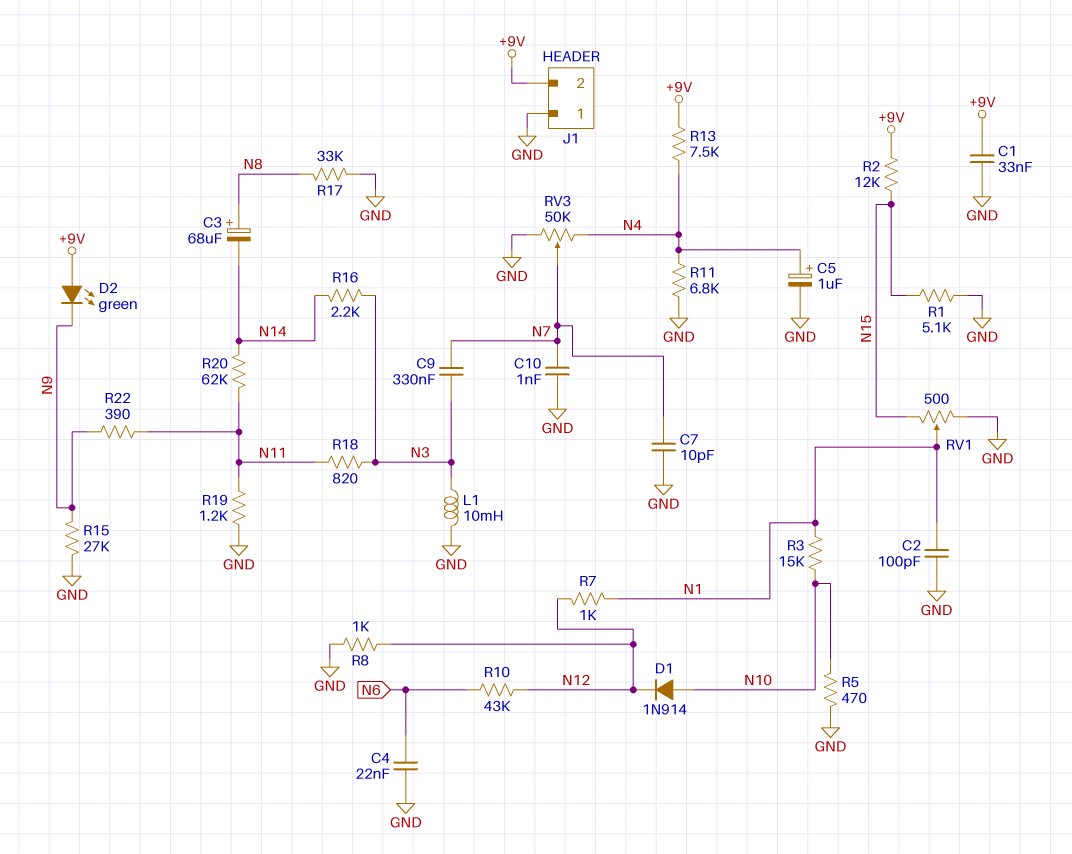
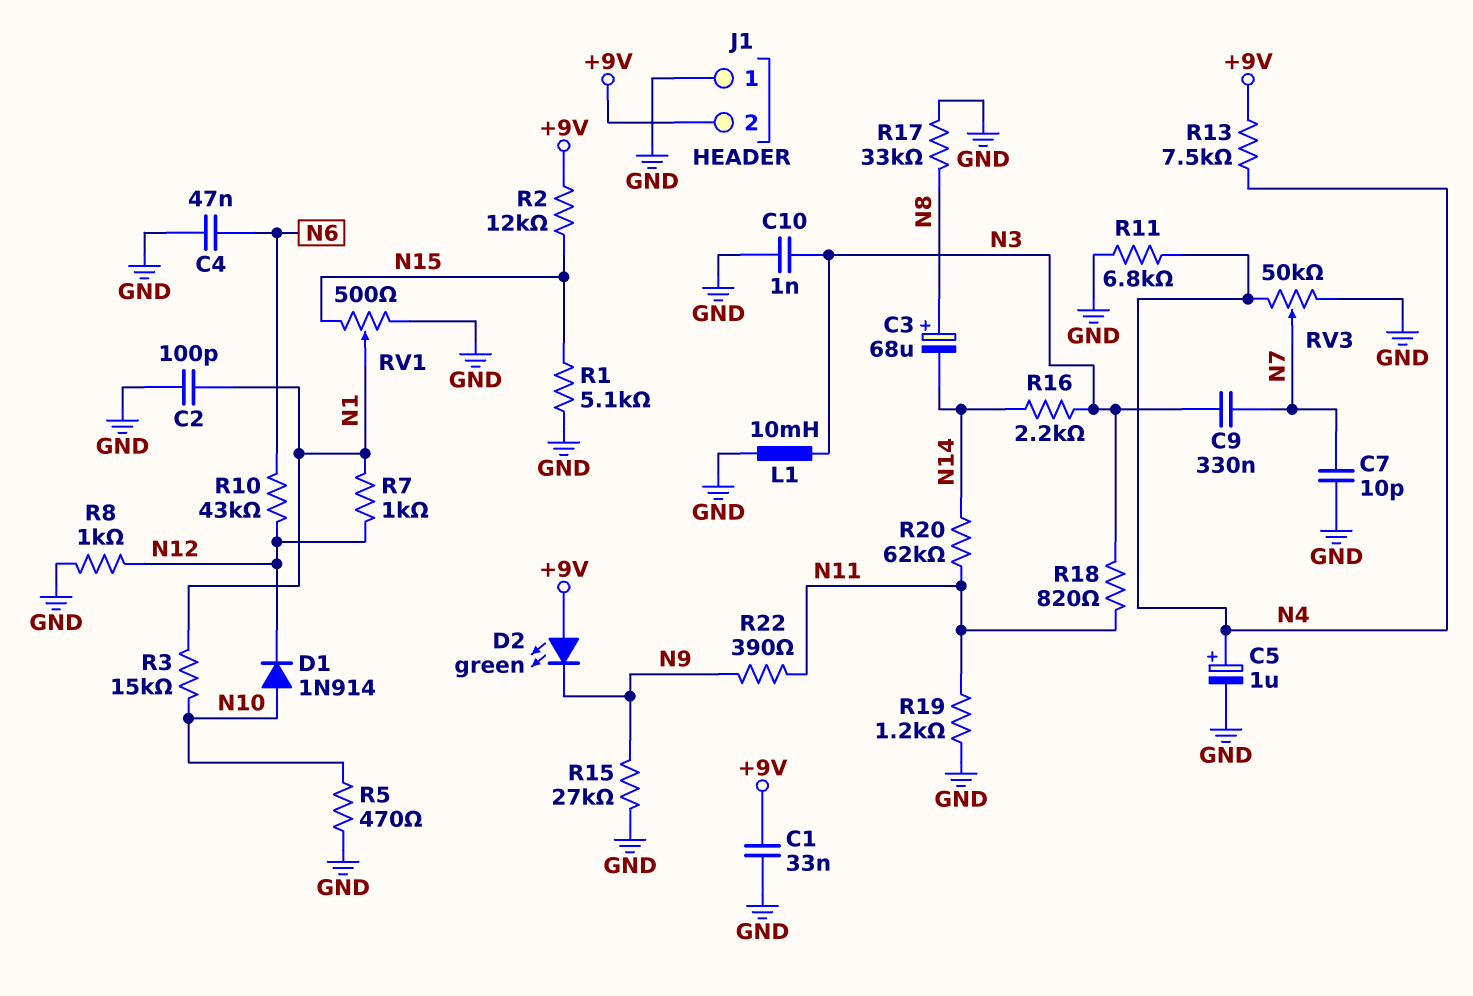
C4: 22nF (GND, N6) -> 47nF (GND, N6)
C10: 1nF (GND, N7) -> 1nF (GND, N3)

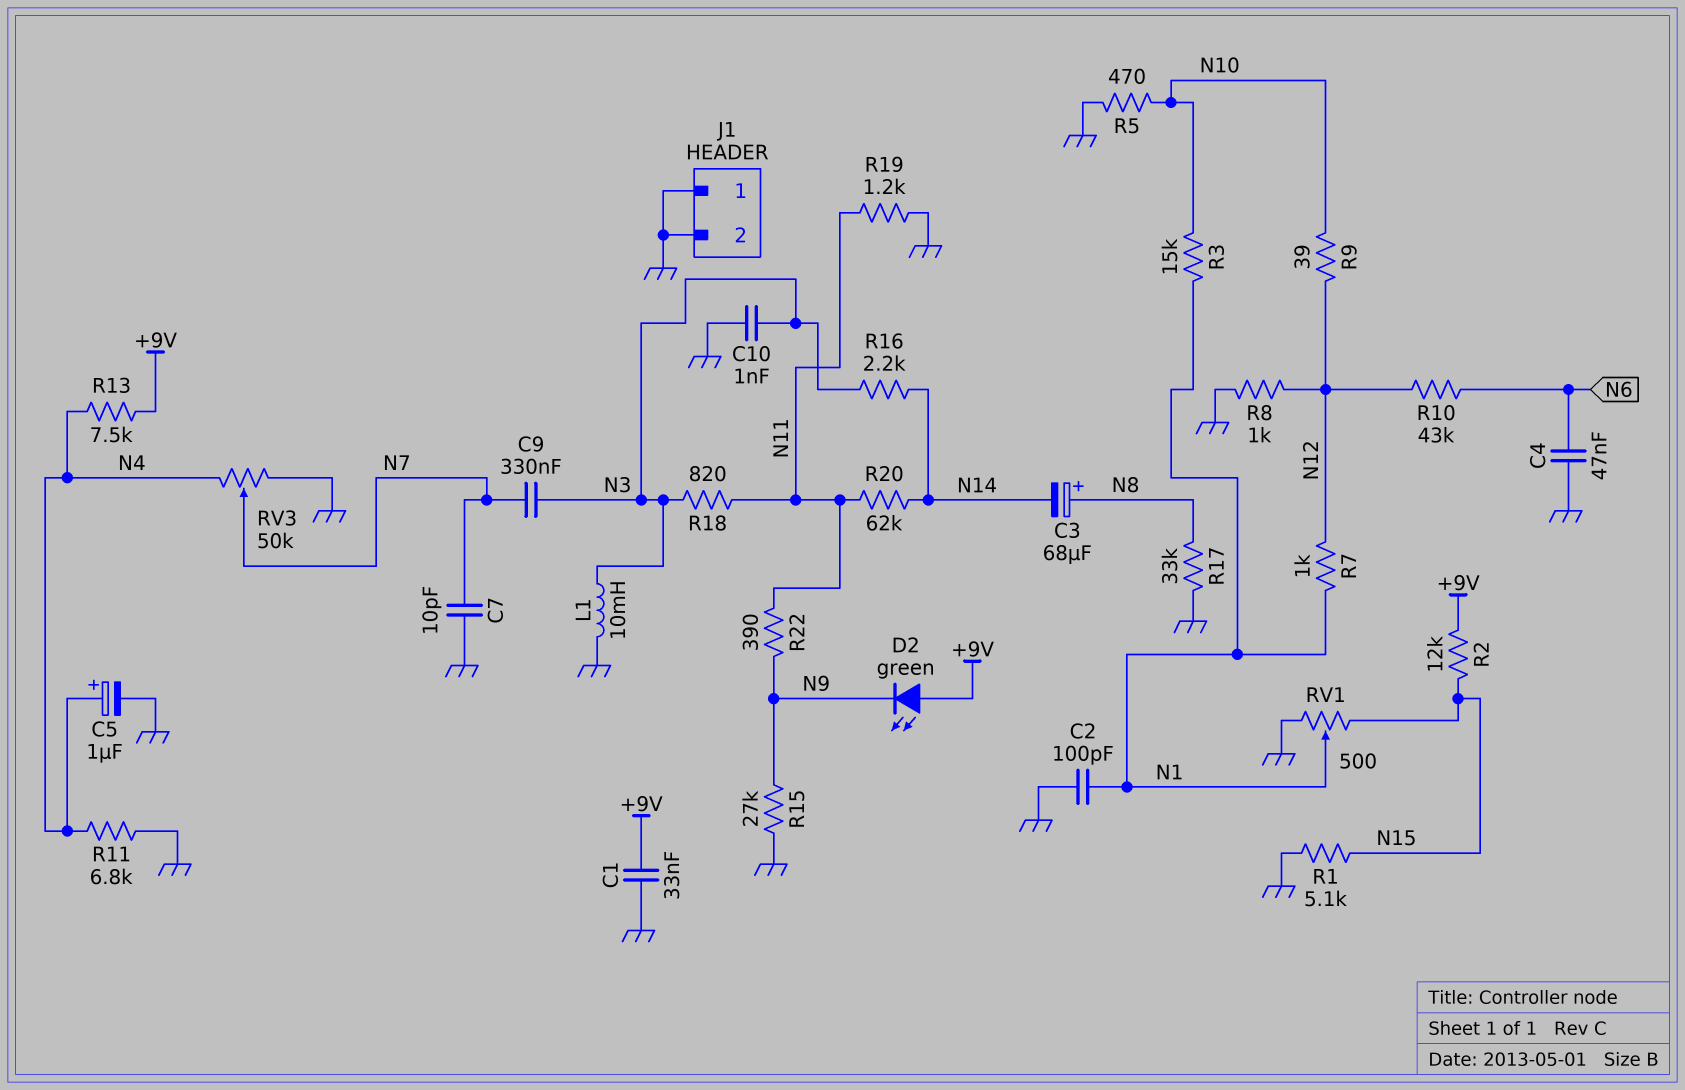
D1: diode 1N914 (A N10, K N12) -> none
J1 pin 2: +9V -> GND
R9: none -> 39 (N10, N12)

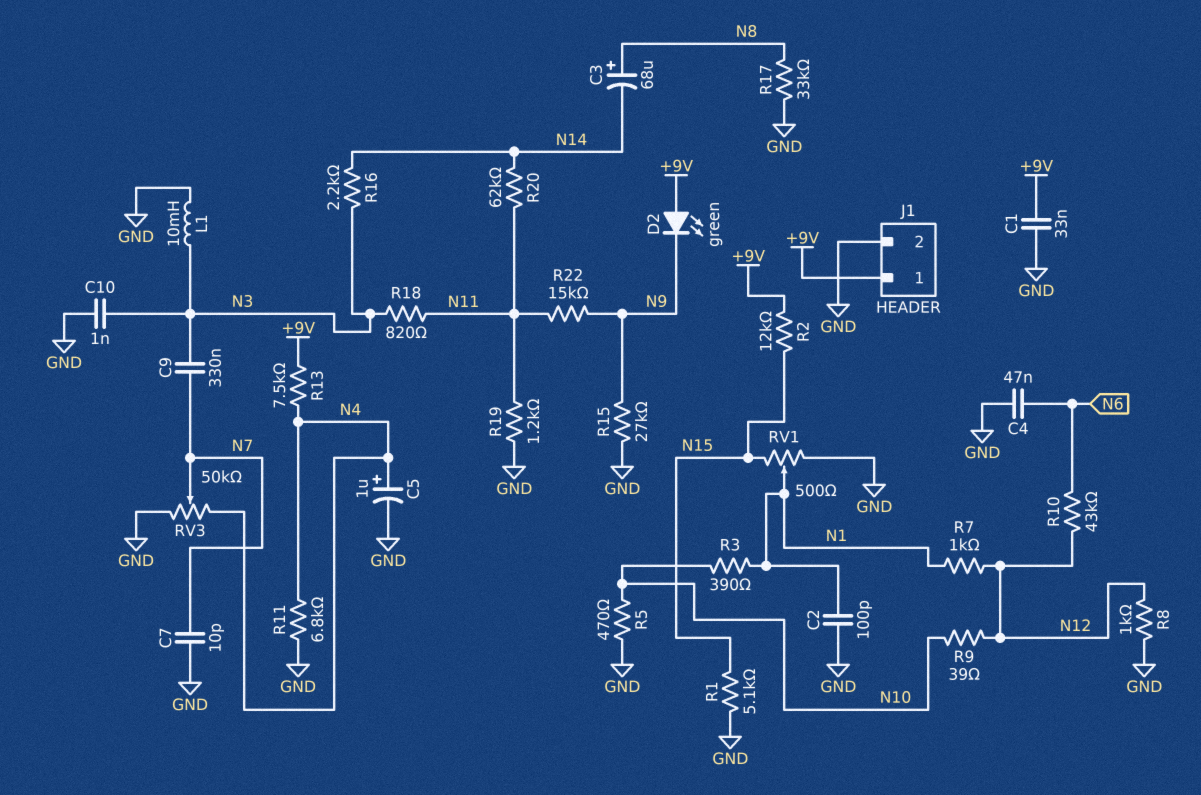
J1 pin 1: GND -> +9V
R3: 15k (N1, N10) -> 390 (N1, N10)
R22: 390 (N9, N11) -> 15k (N9, N11)

